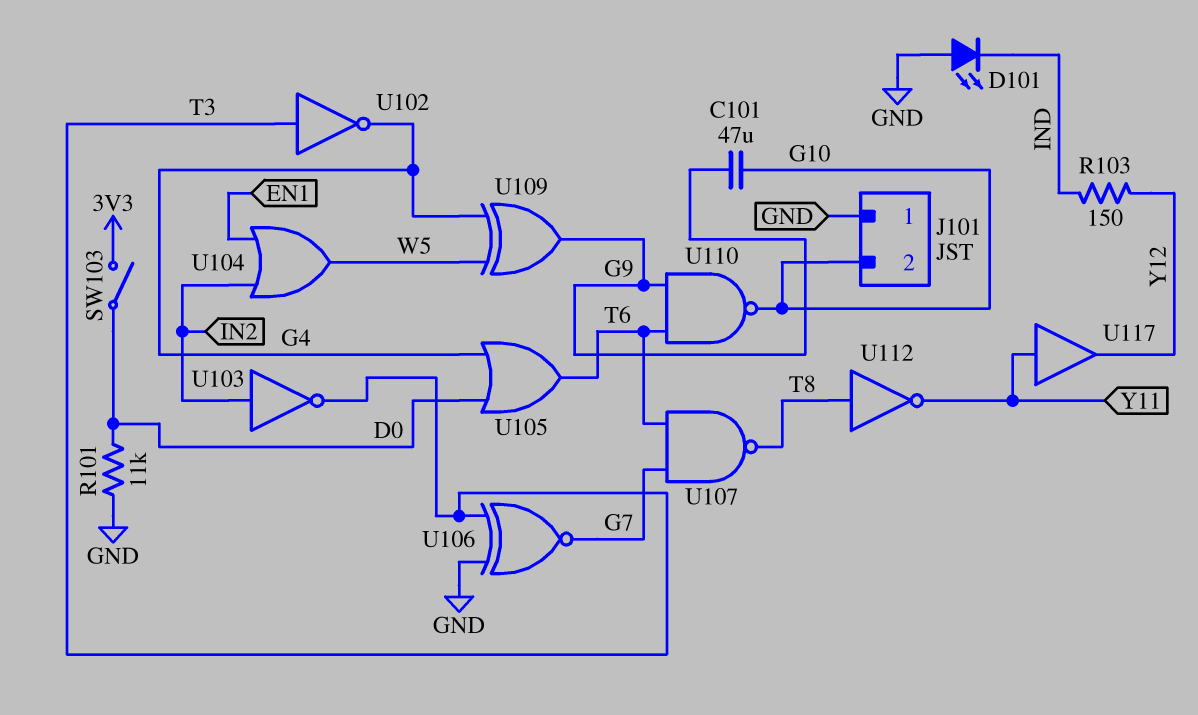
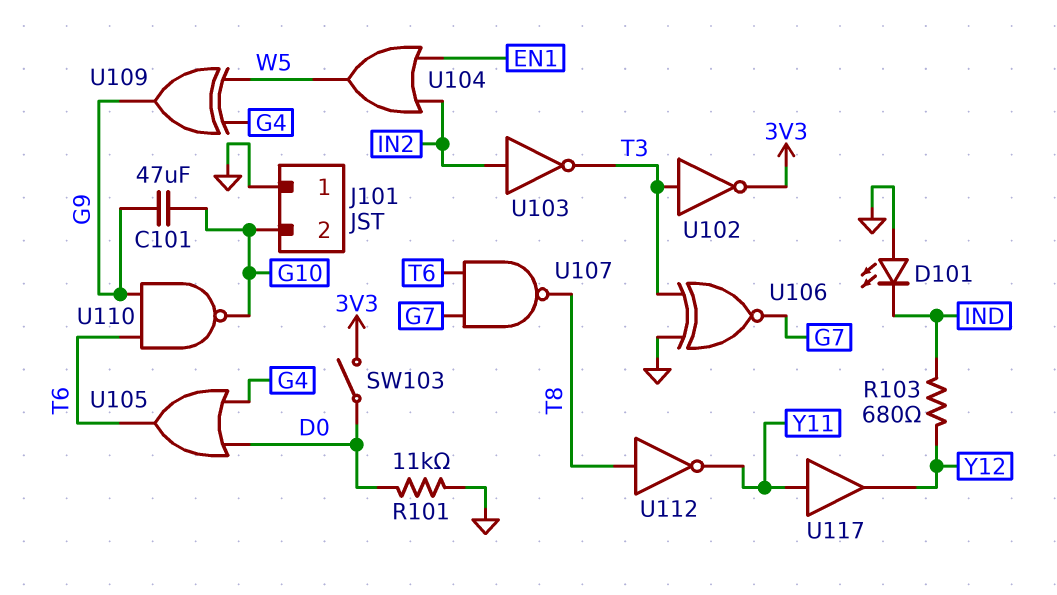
R103: 150 (IND, Y12) -> 680 (IND, Y12)
U102: NOT (in T3, out G4) -> NOT (in T3, out 3V3)

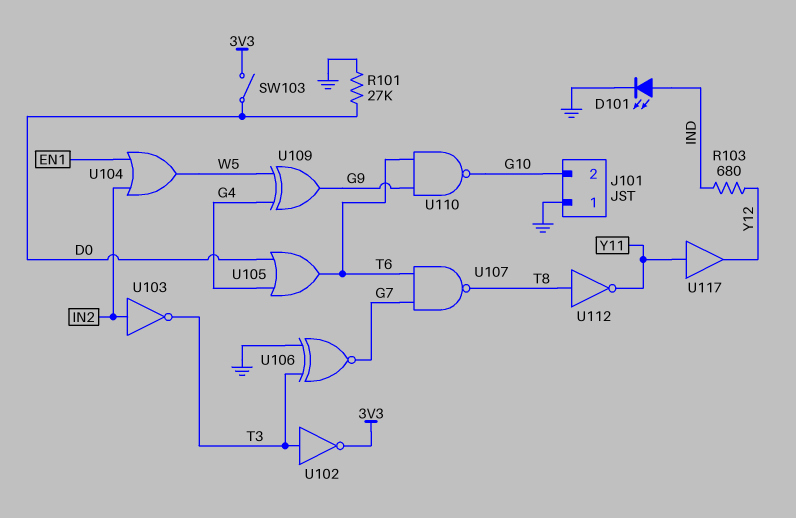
C101: 47uF (G9, G10) -> none
D101: LED (A GND, K IND) -> LED (A IND, K GND)
R101: 11k (D0, GND) -> 27k (D0, GND)

